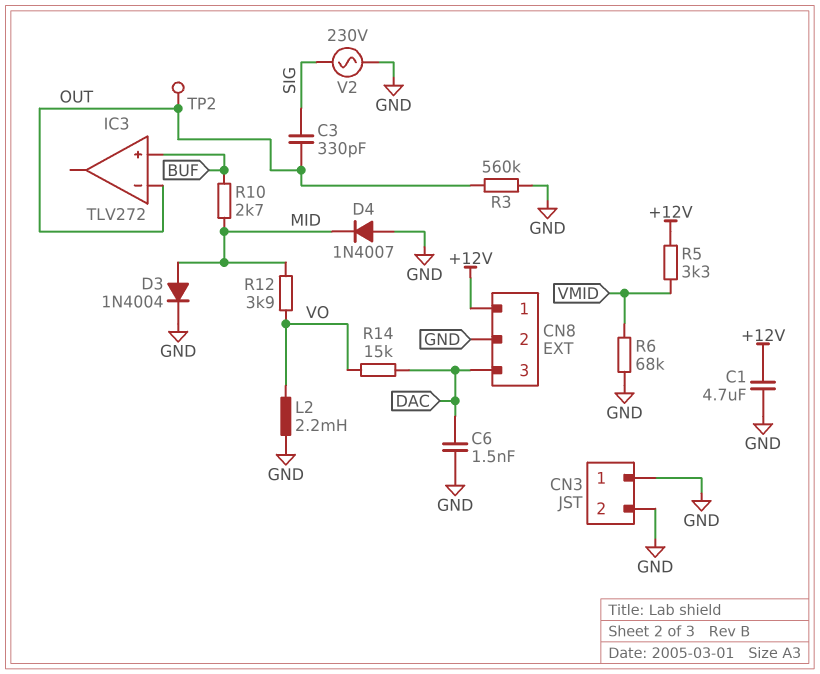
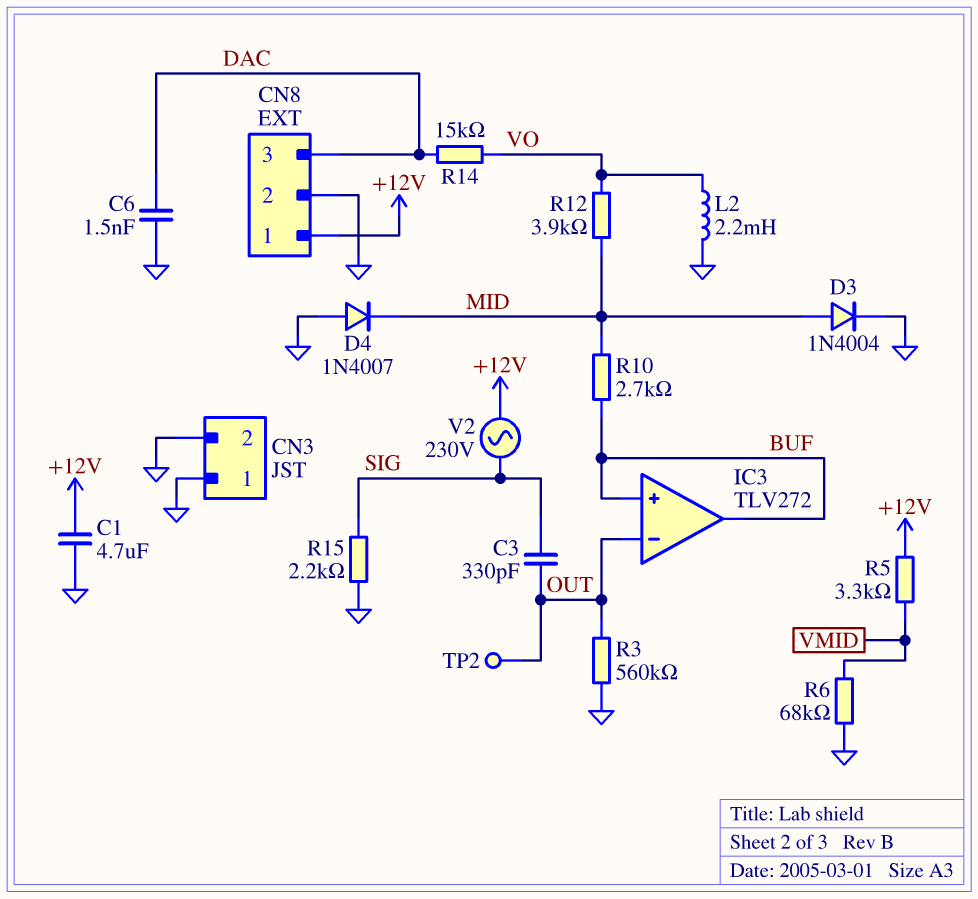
IC3 pin out: none -> BUF
R15: none -> 2.2k (GND, SIG)
V2: AC 230V (GND, SIG) -> AC 230V (+12V, SIG)

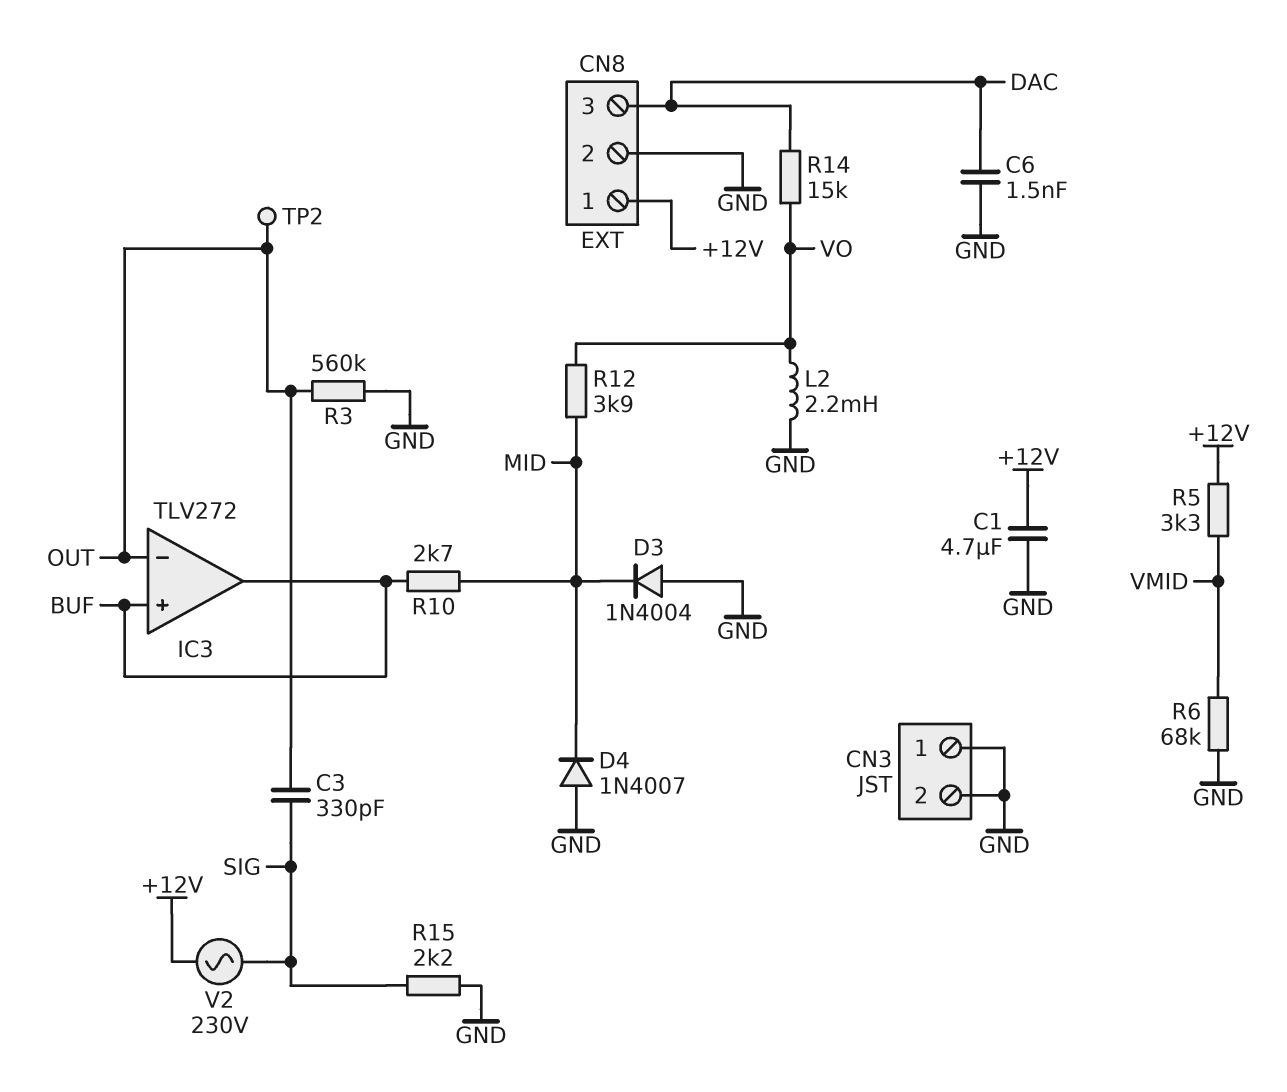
D3: diode 1N4004 (A MID, K GND) -> diode 1N4004 (A GND, K MID)

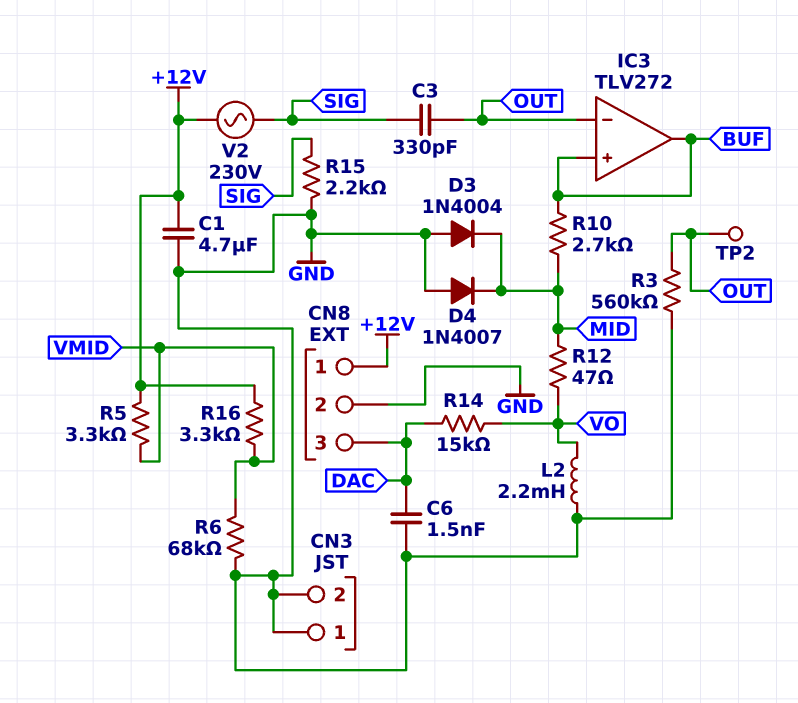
R12: 3.9k (MID, VO) -> 47 (MID, VO)
R16: none -> 3.3k (+12V, VMID)

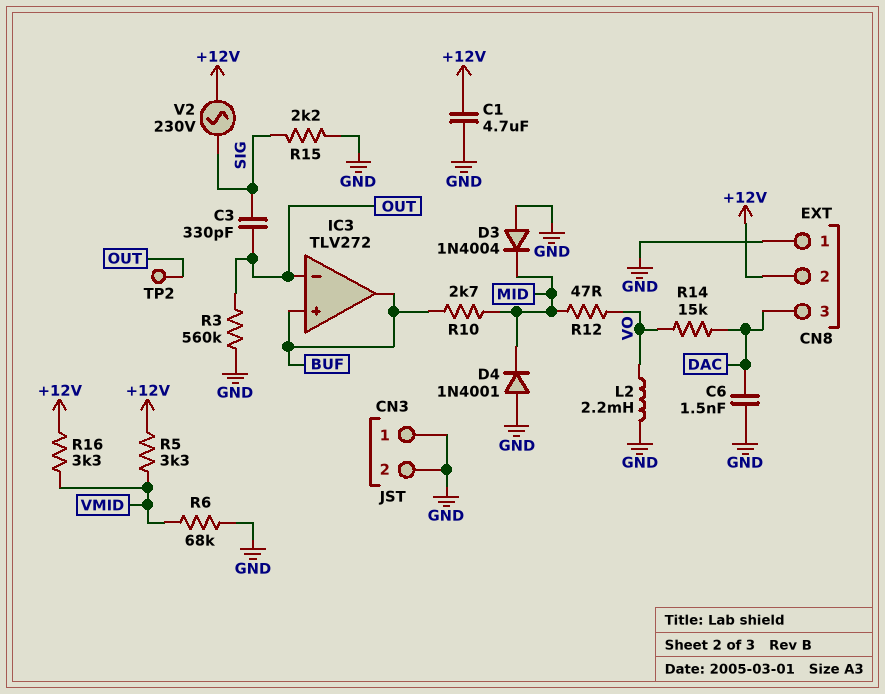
CN8 pin 1: +12V -> GND
CN8 pin 2: GND -> +12V
D4: diode 1N4007 (A GND, K MID) -> diode 1N4001 (A GND, K MID)

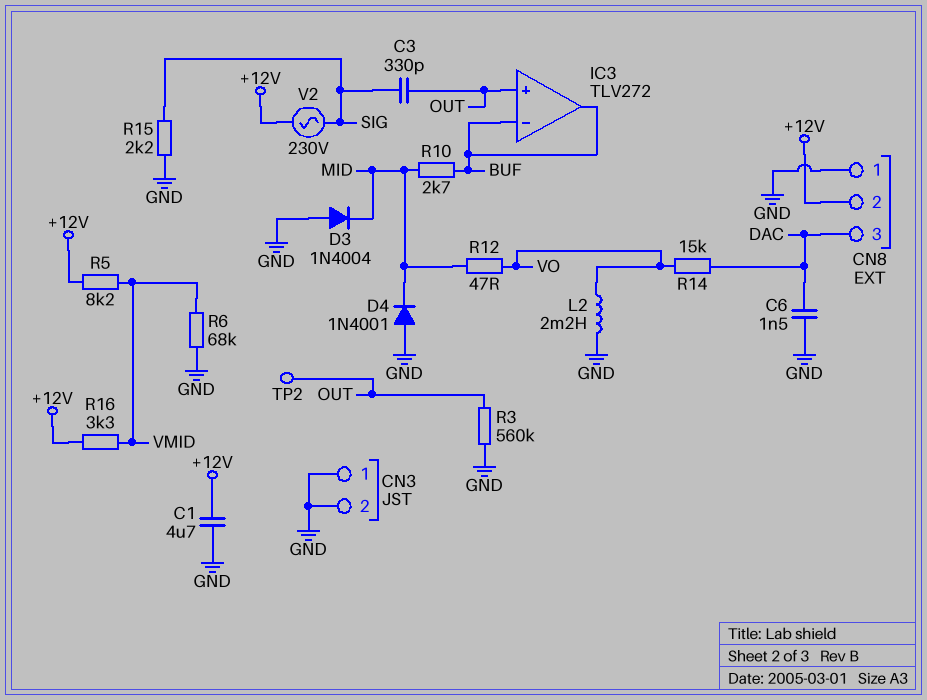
IC3 pin in+: BUF -> OUT
IC3 pin in-: OUT -> BUF
R5: 3.3k (+12V, VMID) -> 8.2k (+12V, VMID)

